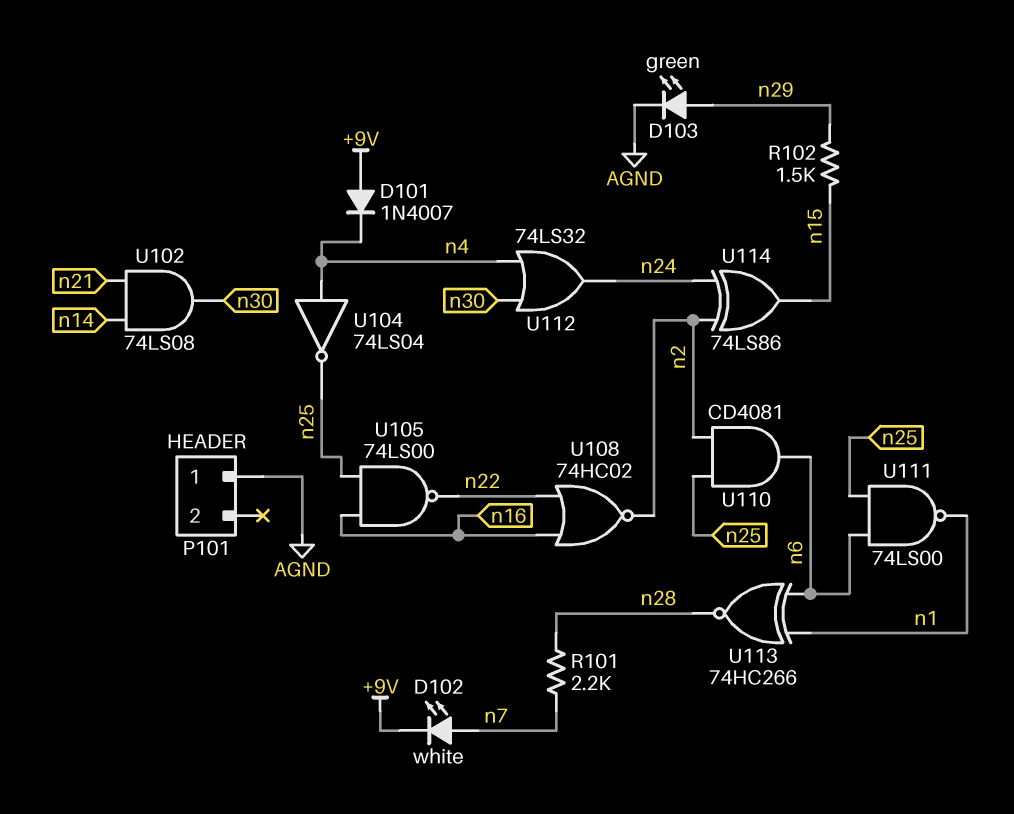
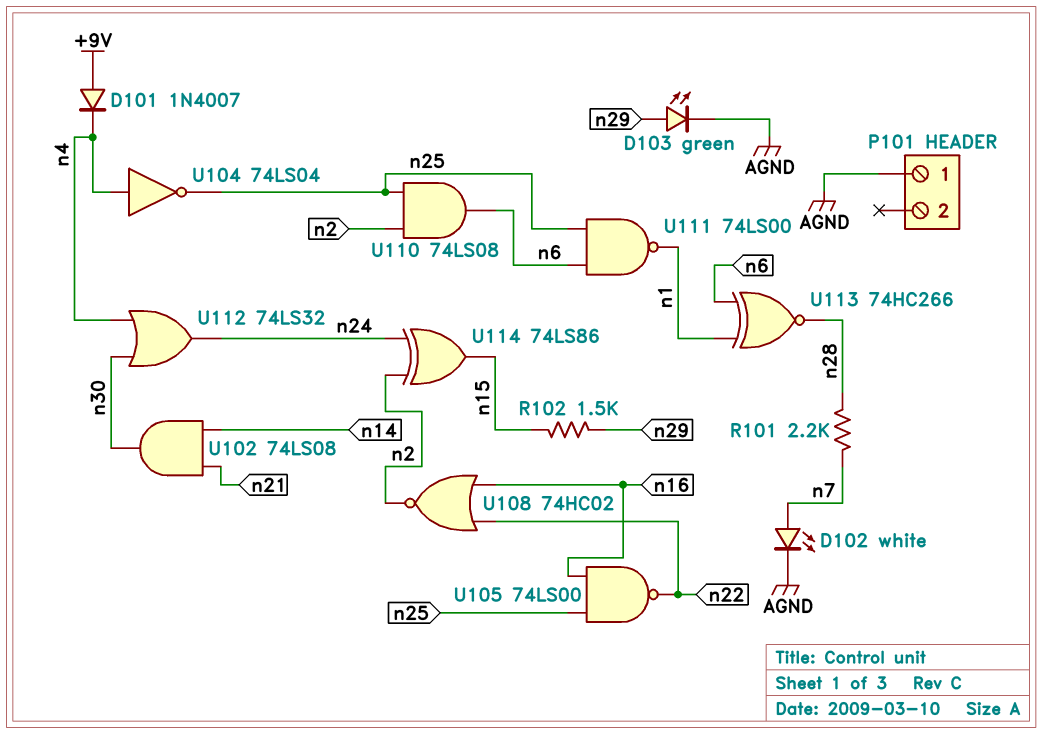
D102: LED white (A n7, K +9V) -> LED white (A n7, K AGND)
U110: AND CD4081 (in n2, in n25, out n6) -> AND 74LS08 (in n2, in n25, out n6)

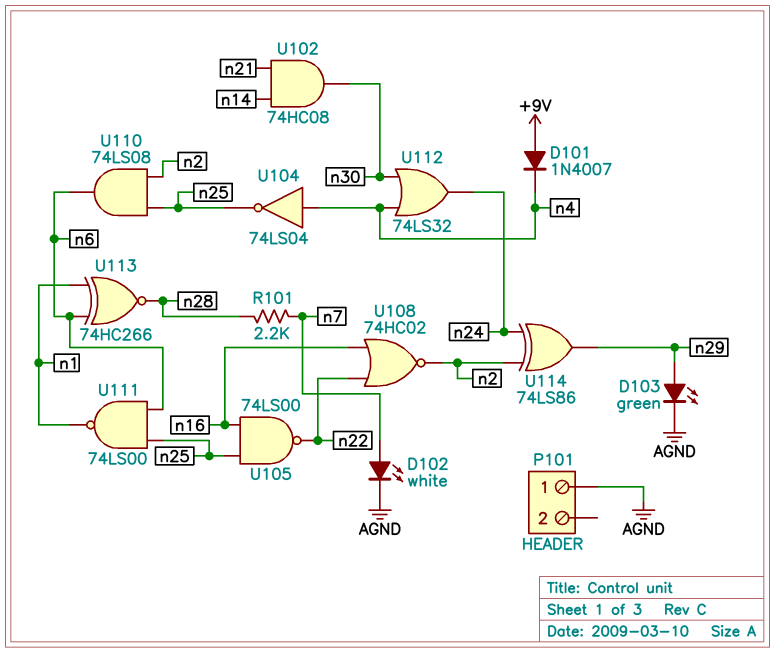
R102: 1.5k (n15, n29) -> none
U102: AND 74LS08 (in n14, in n21, out n30) -> AND 74HC08 (in n14, in n21, out n30)
U114: XOR 74LS86 (in n2, in n24, out n15) -> XOR 74LS86 (in n2, in n24, out n29)

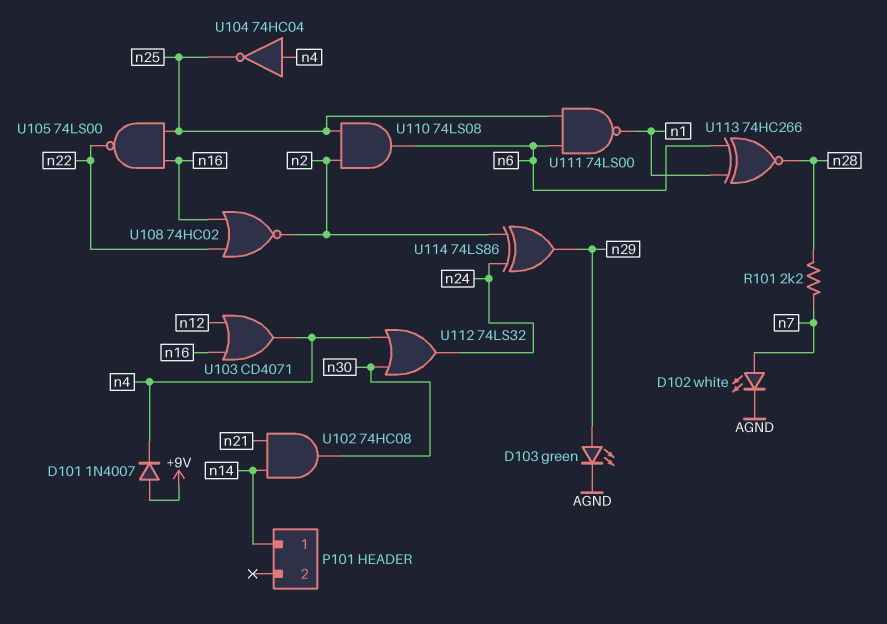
P101 pin 1: AGND -> n14
U103: none -> OR CD4071 (in n12, in n16, out n4)
U104: NOT 74LS04 (in n4, out n25) -> NOT 74HC04 (in n4, out n25)

